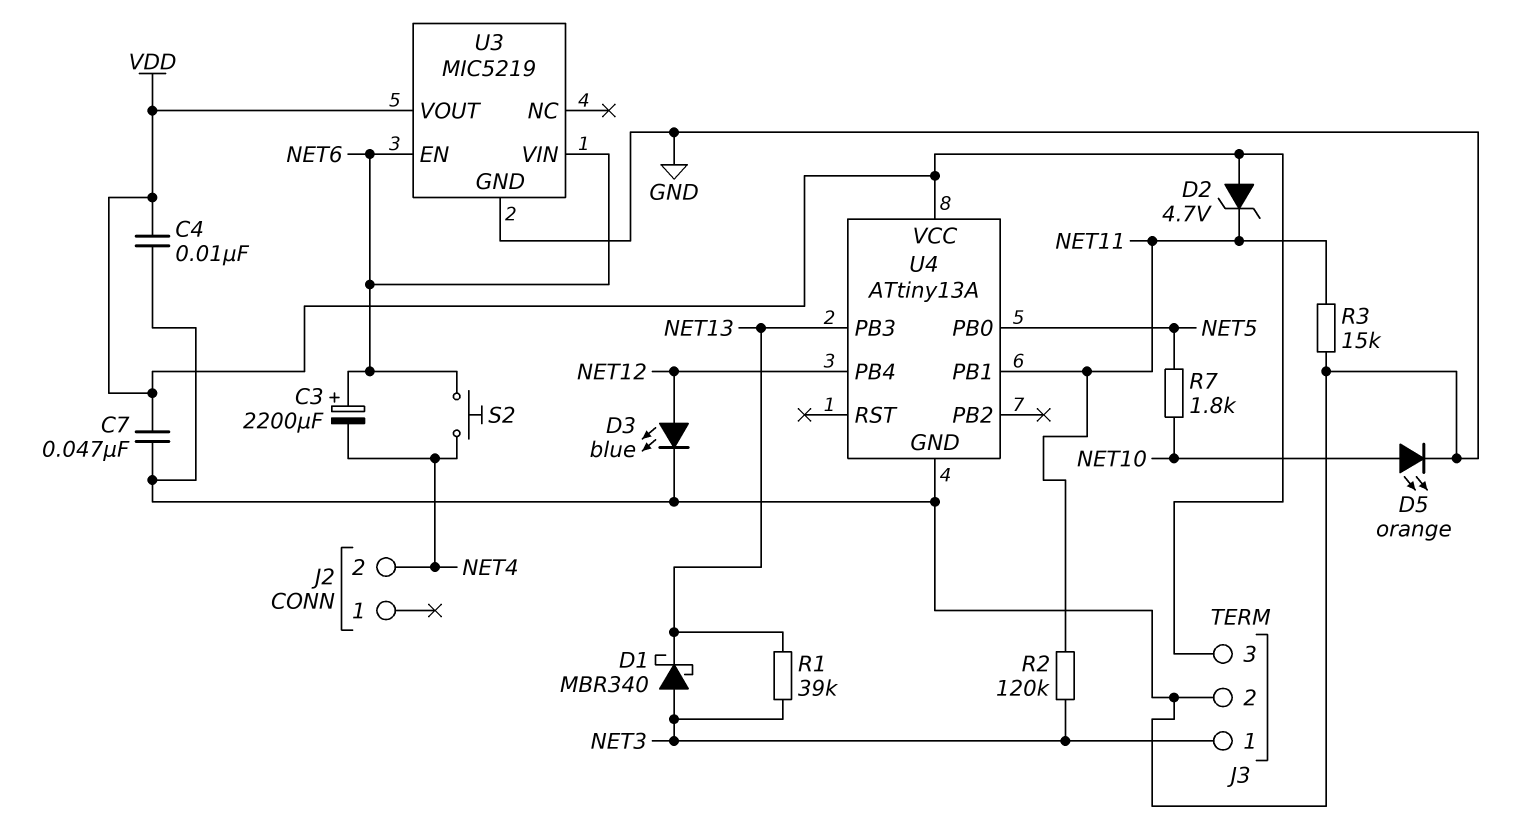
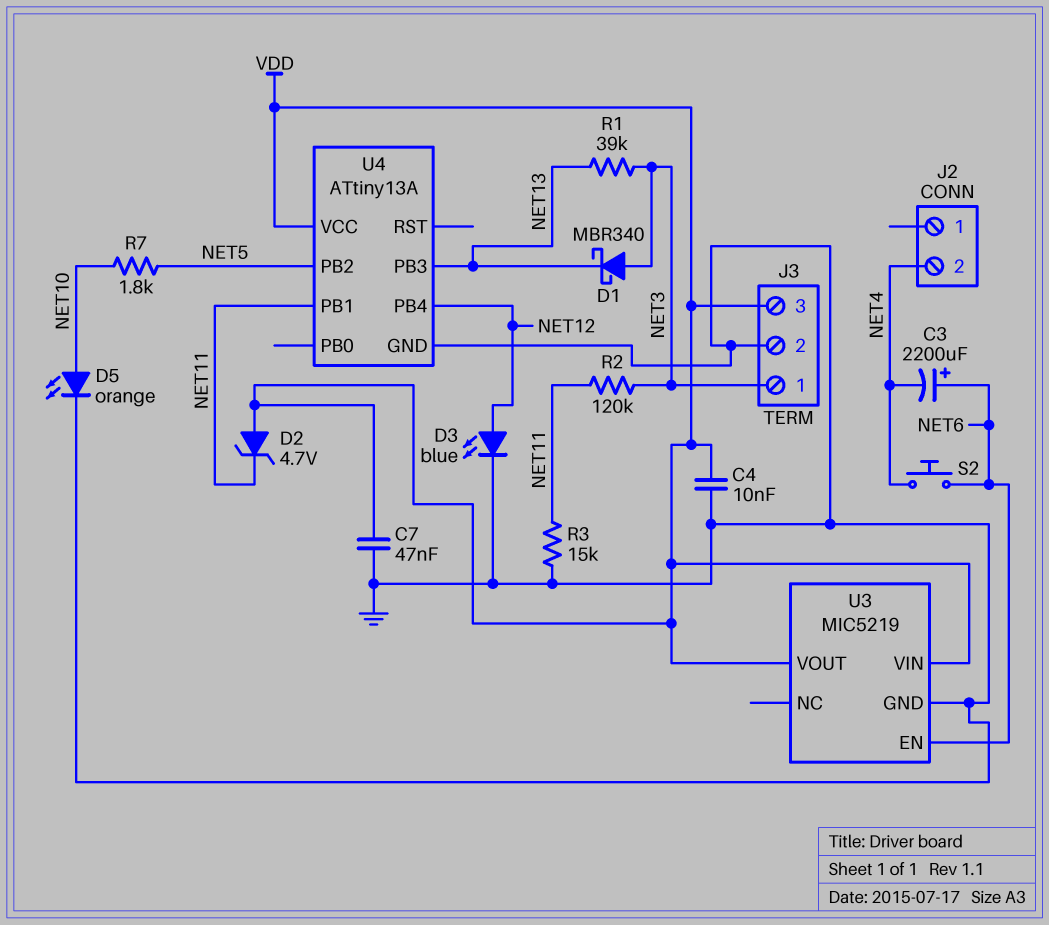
U3 pin VIN: NET6 -> VDD
U4 pin PB0: NET5 -> none
U4 pin PB2: none -> NET5

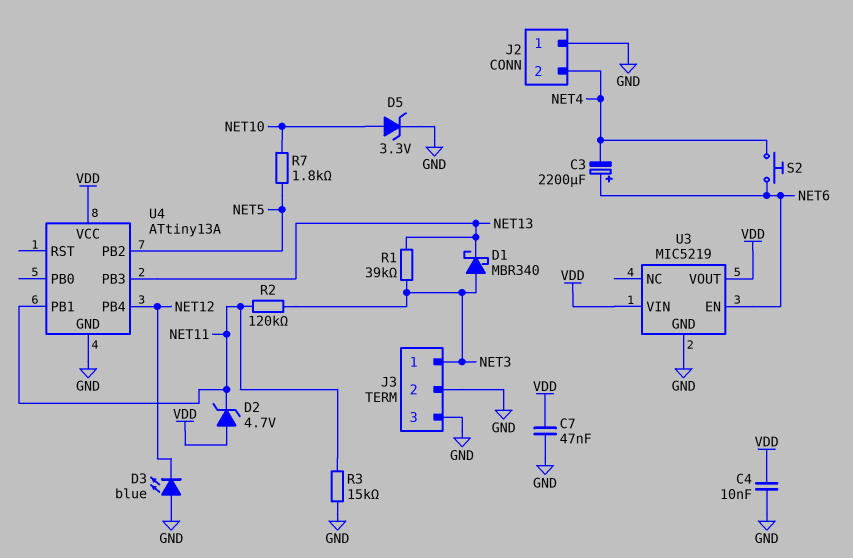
D3: LED blue (A NET12, K GND) -> LED blue (A GND, K NET12)
D5: LED orange (A NET10, K GND) -> zener 3.3V (A NET10, K GND)
J2 pin 1: none -> GND
J3 pin 3: VDD -> GND

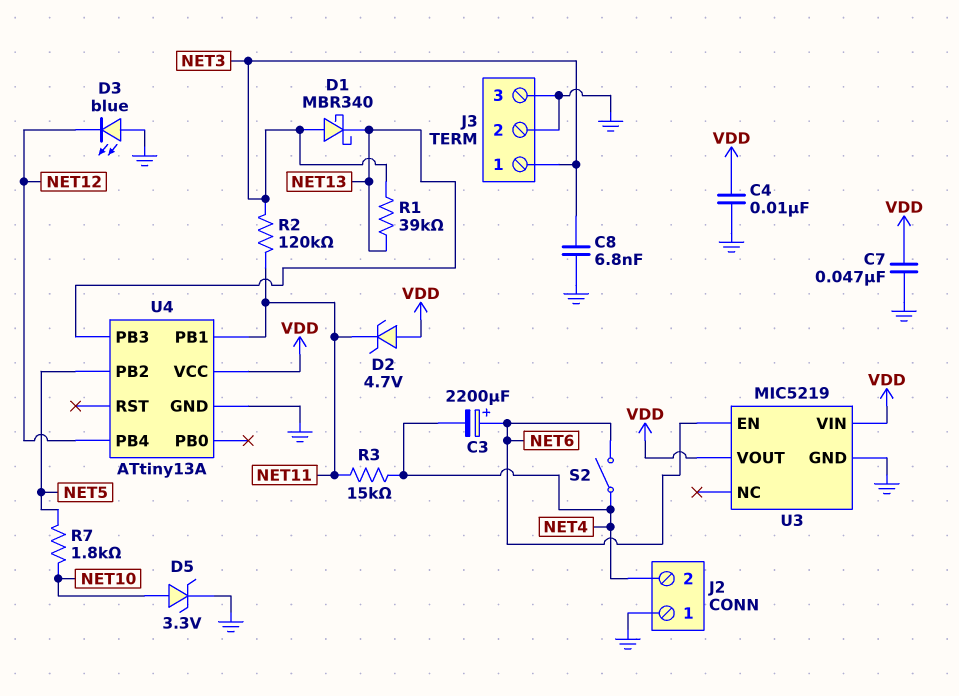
C8: none -> 6.8nF (GND, NET3)
R3: 15k (GND, NET11) -> 15k (NET4, NET11)
S2: button (NET4, NET6) -> switch (NET4, NET6)

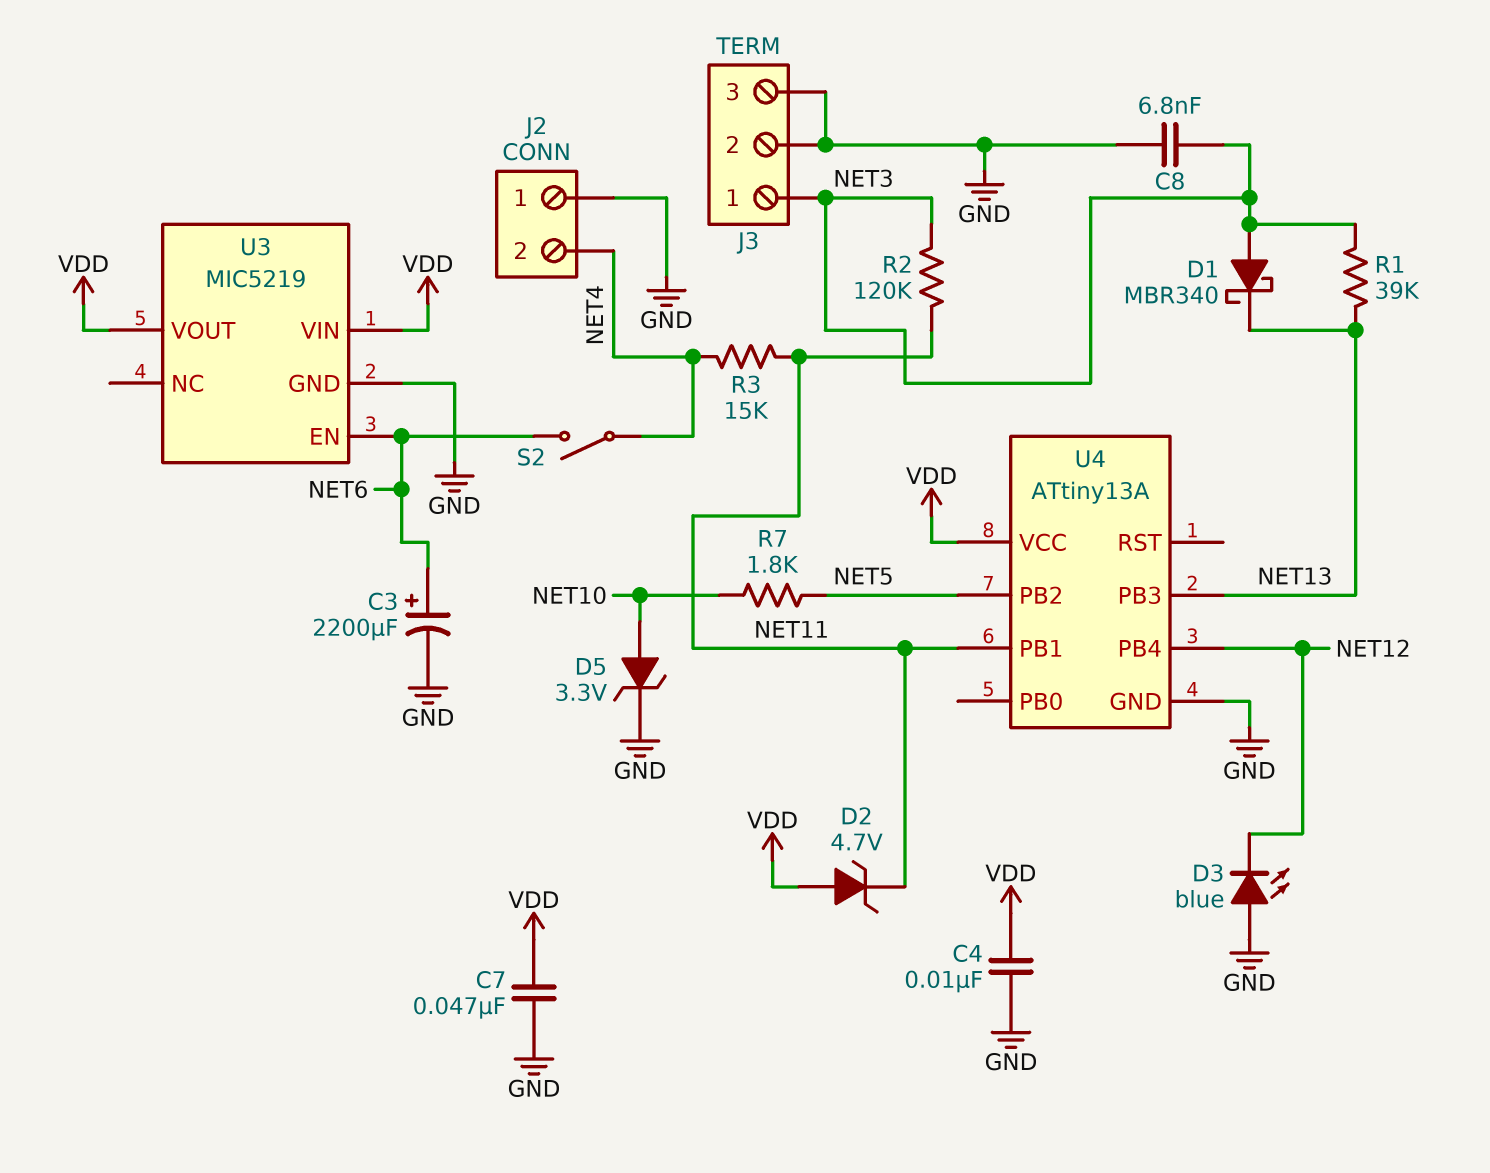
C3: 2200uF (plus NET6, minus NET4) -> 2200uF (plus NET6, minus GND)

